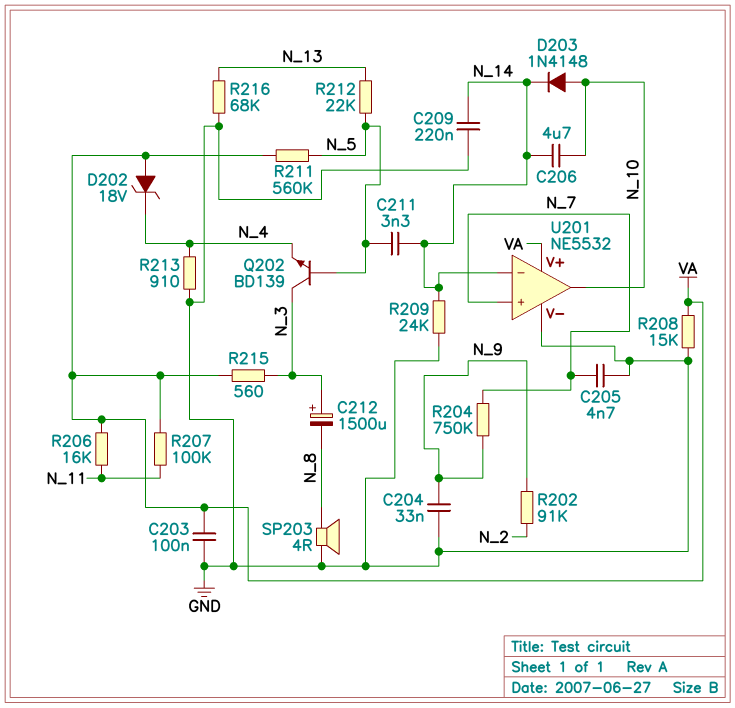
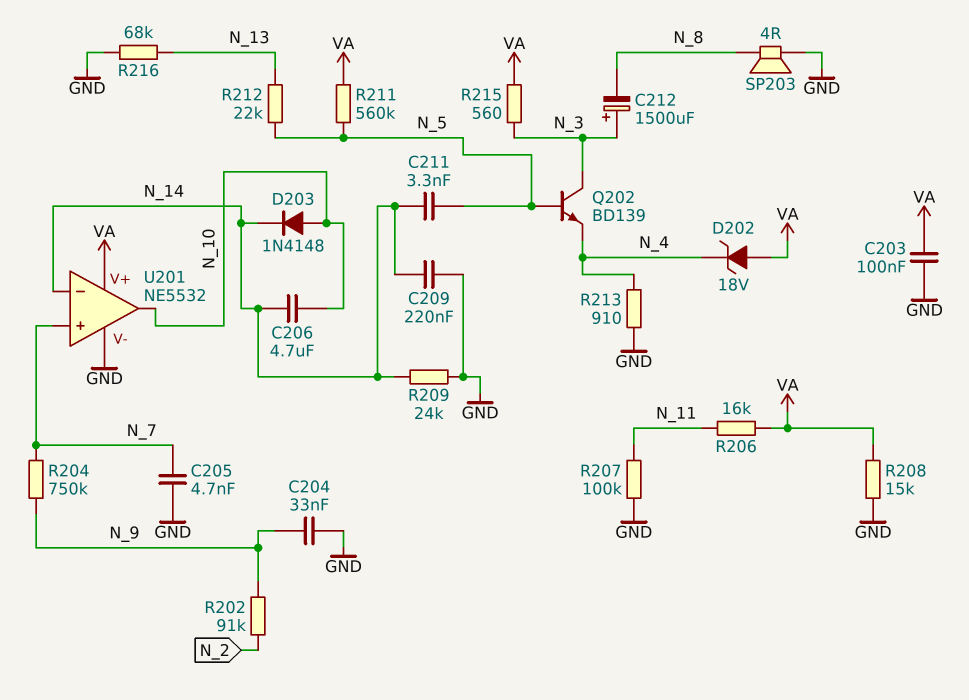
R207: 100k (N_11, VA) -> 100k (GND, N_11)

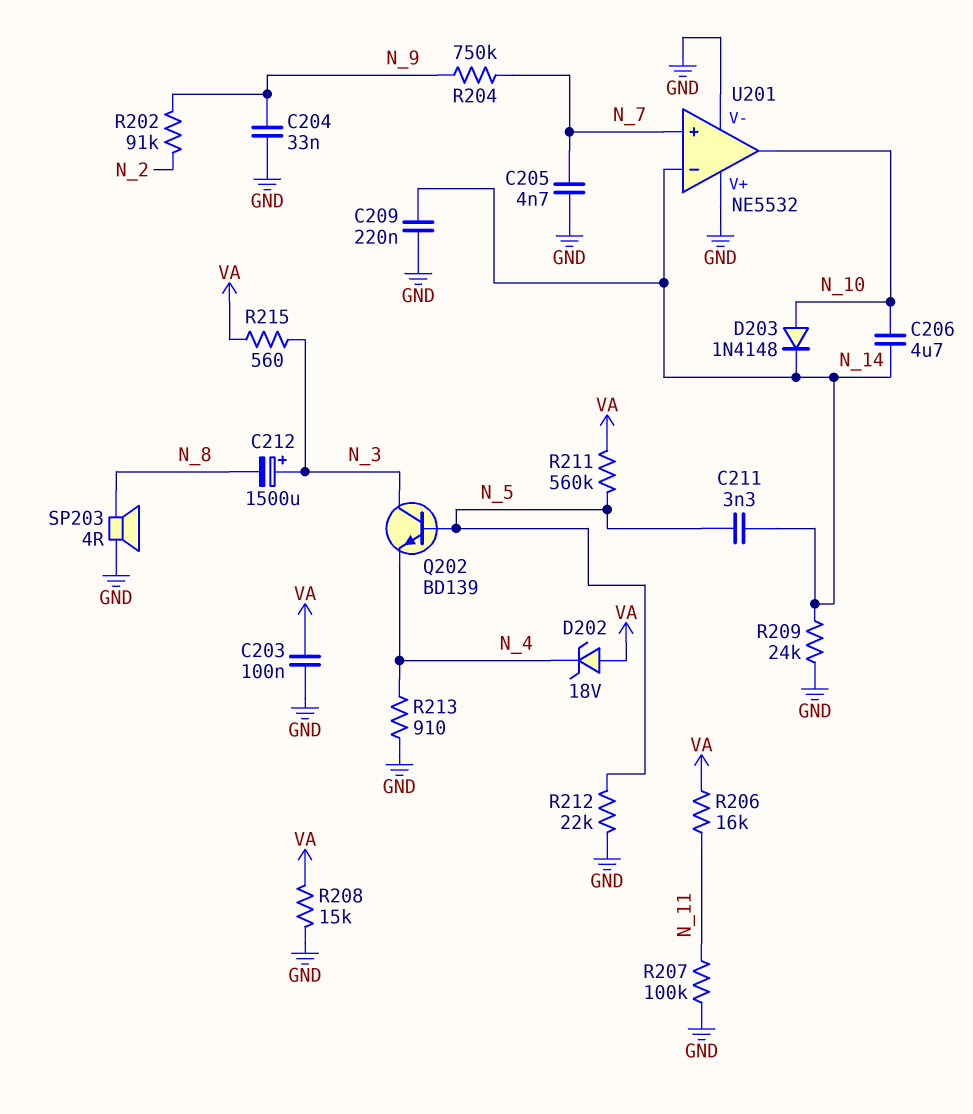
R212: 22k (N_5, N_13) -> 22k (GND, N_5)
R216: 68k (GND, N_13) -> none
U201 pin V+: VA -> GND

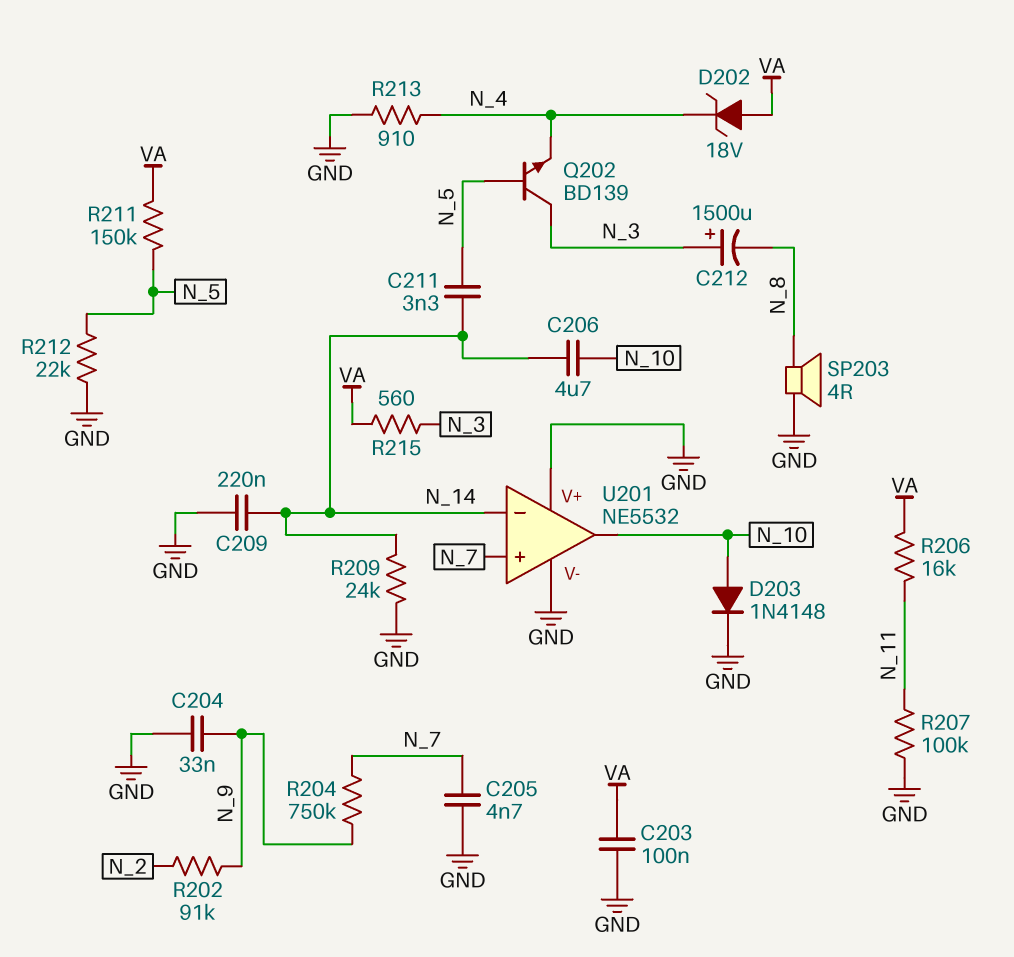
D203: diode 1N4148 (A N_10, K N_14) -> diode 1N4148 (A N_10, K GND)
R208: 15k (GND, VA) -> none
R211: 560k (N_5, VA) -> 150k (N_5, VA)

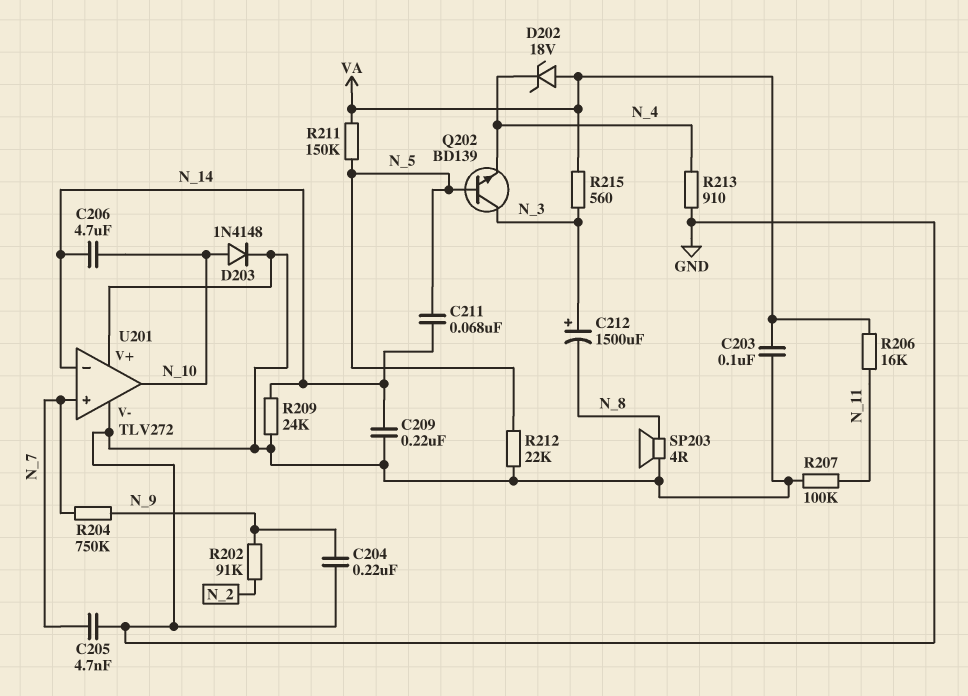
C204: 33nF (GND, N_9) -> 220nF (GND, N_9)
C211: 3.3nF (N_5, N_14) -> 68nF (N_5, N_14)
U201: NE5532 -> TLV272

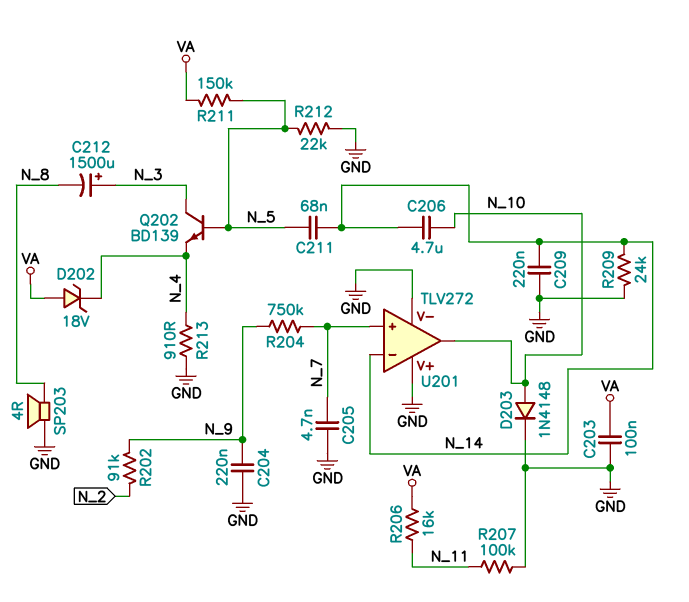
R215: 560 (N_3, VA) -> none

